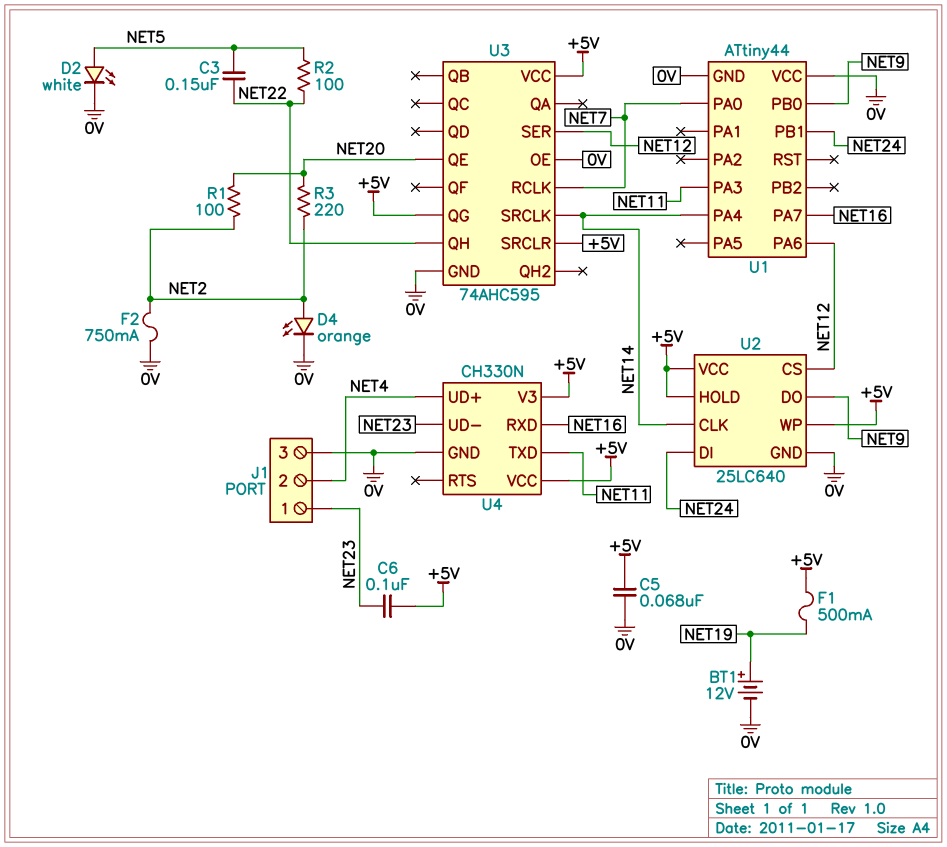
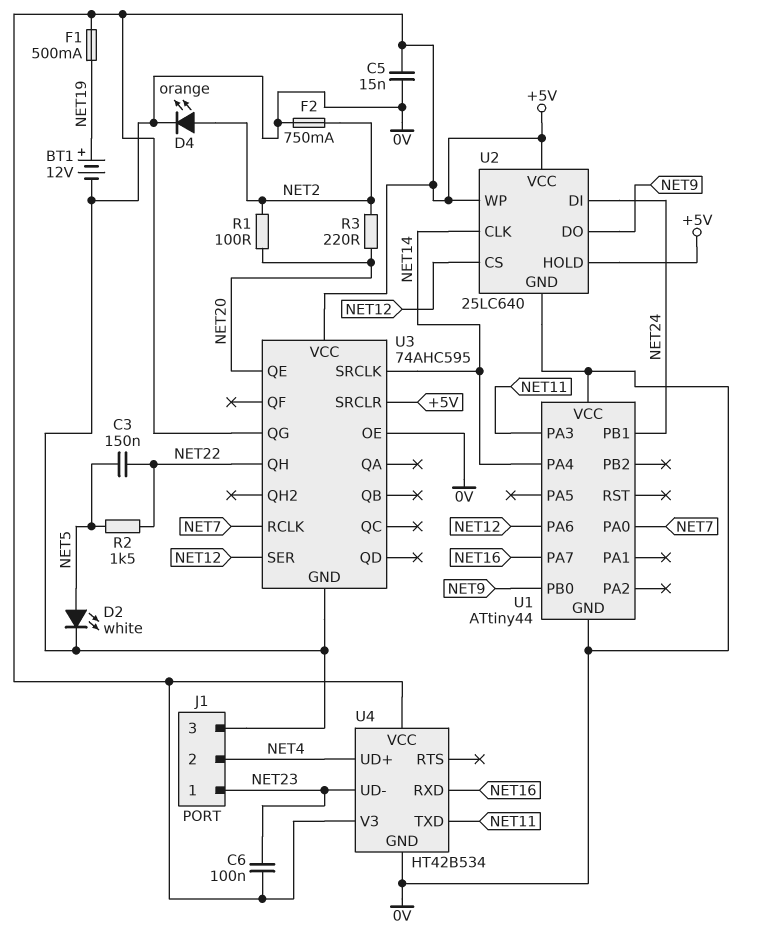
C5: 68nF (+5V, 0V) -> 15nF (+5V, 0V)
R2: 100 (NET5, NET22) -> 1.5k (NET5, NET22)
U4: CH330N -> HT42B534

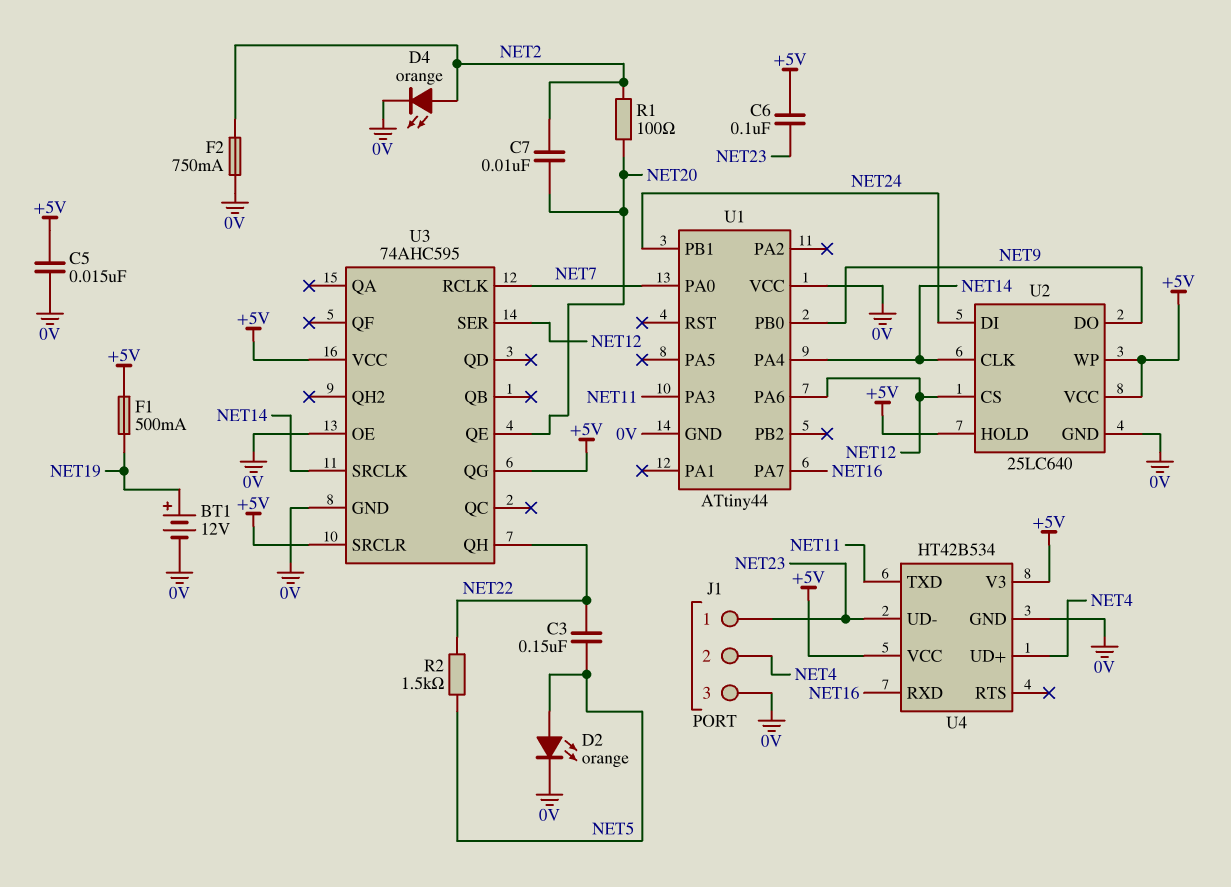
C7: none -> 10nF (NET2, NET20)
D2: LED white (A NET5, K 0V) -> LED orange (A NET5, K 0V)
R3: 220 (NET2, NET20) -> none

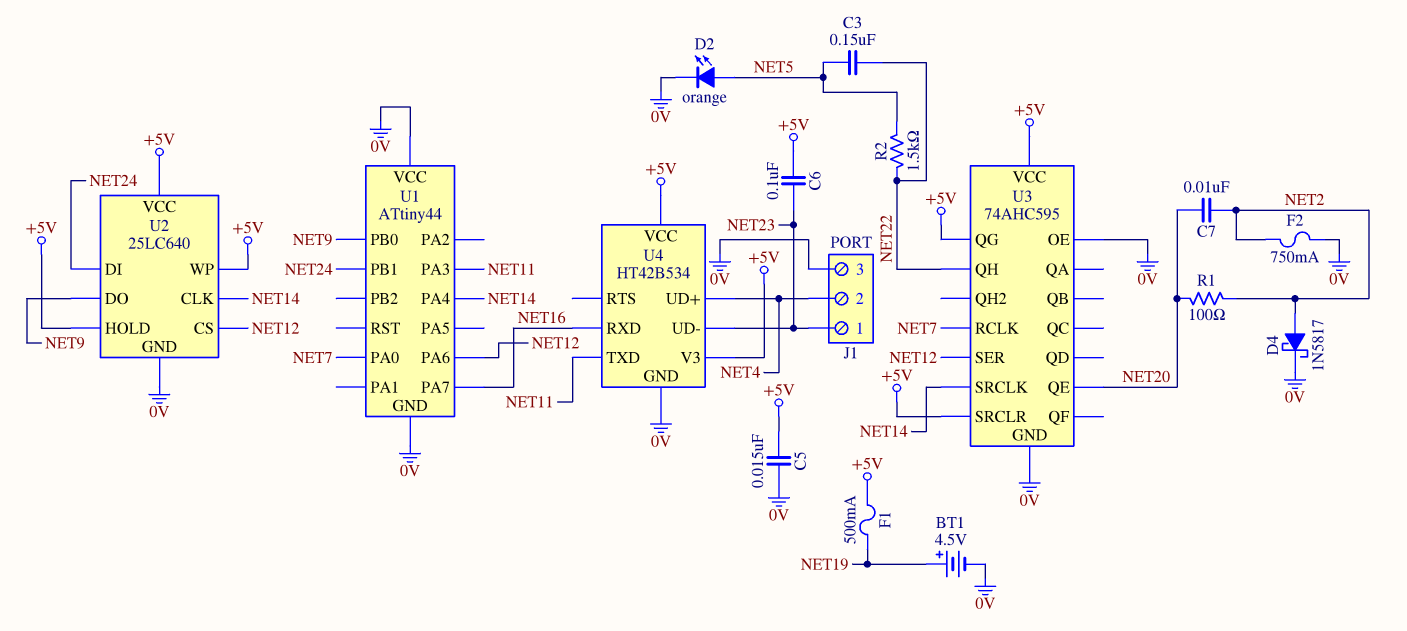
BT1: 12V (plus NET19, minus 0V) -> 4.5V (plus NET19, minus 0V)
D4: LED orange (A NET2, K 0V) -> schottky 1N5817 (A NET2, K 0V)

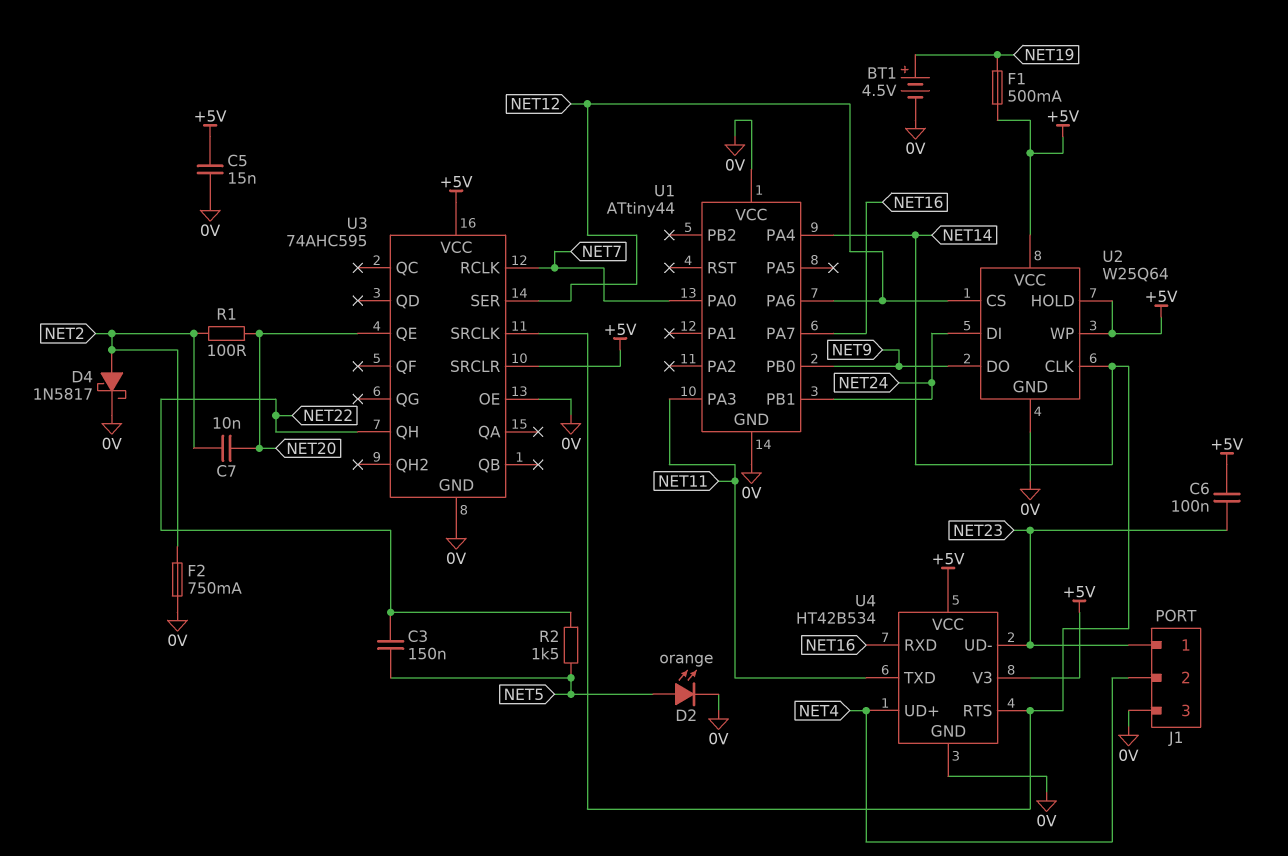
U2: 25LC640 -> W25Q64
U3 pin QG: +5V -> none
U4 pin RTS: none -> NET14

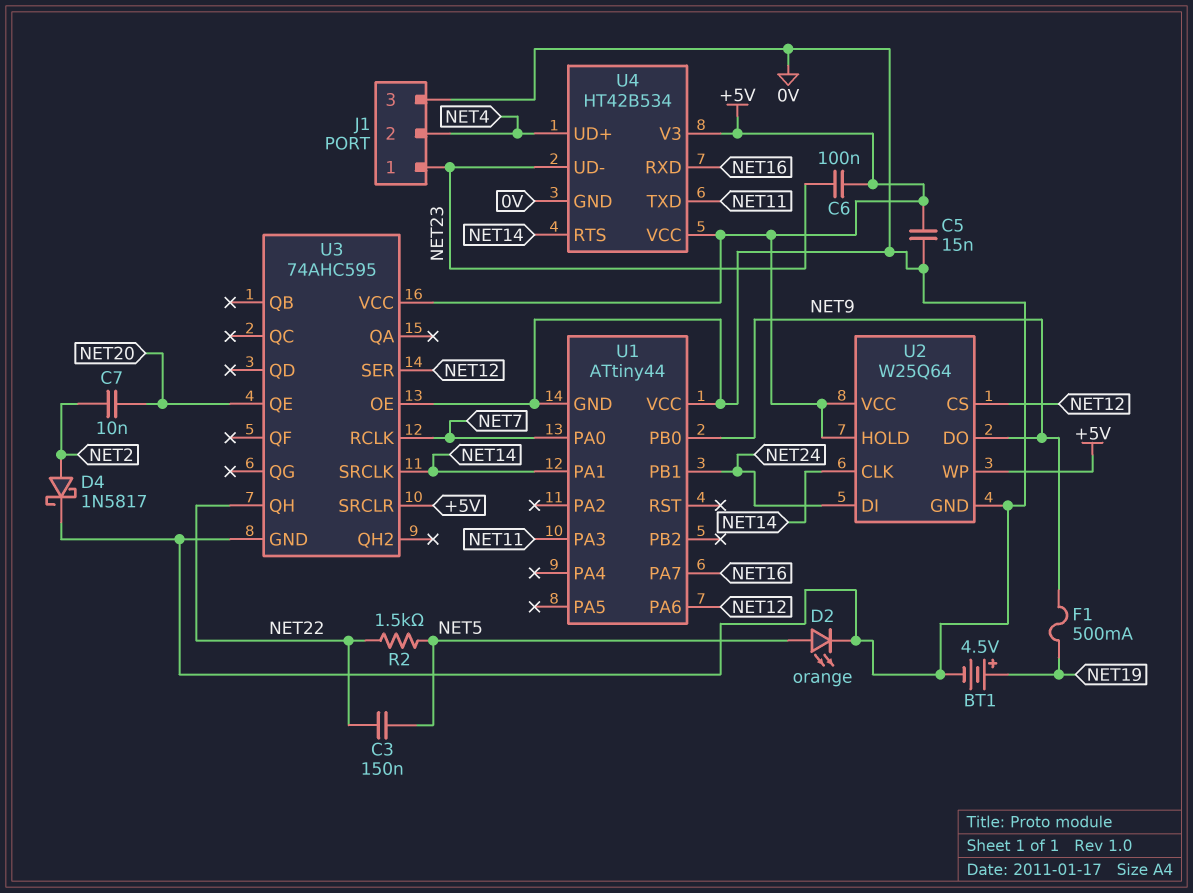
F1: 500mA (+5V, NET19) -> 500mA (NET9, NET19)
F2: 750mA (0V, NET2) -> none
R1: 100 (NET2, NET20) -> none
U1 pin PA1: none -> NET14
U1 pin PA4: NET14 -> none

